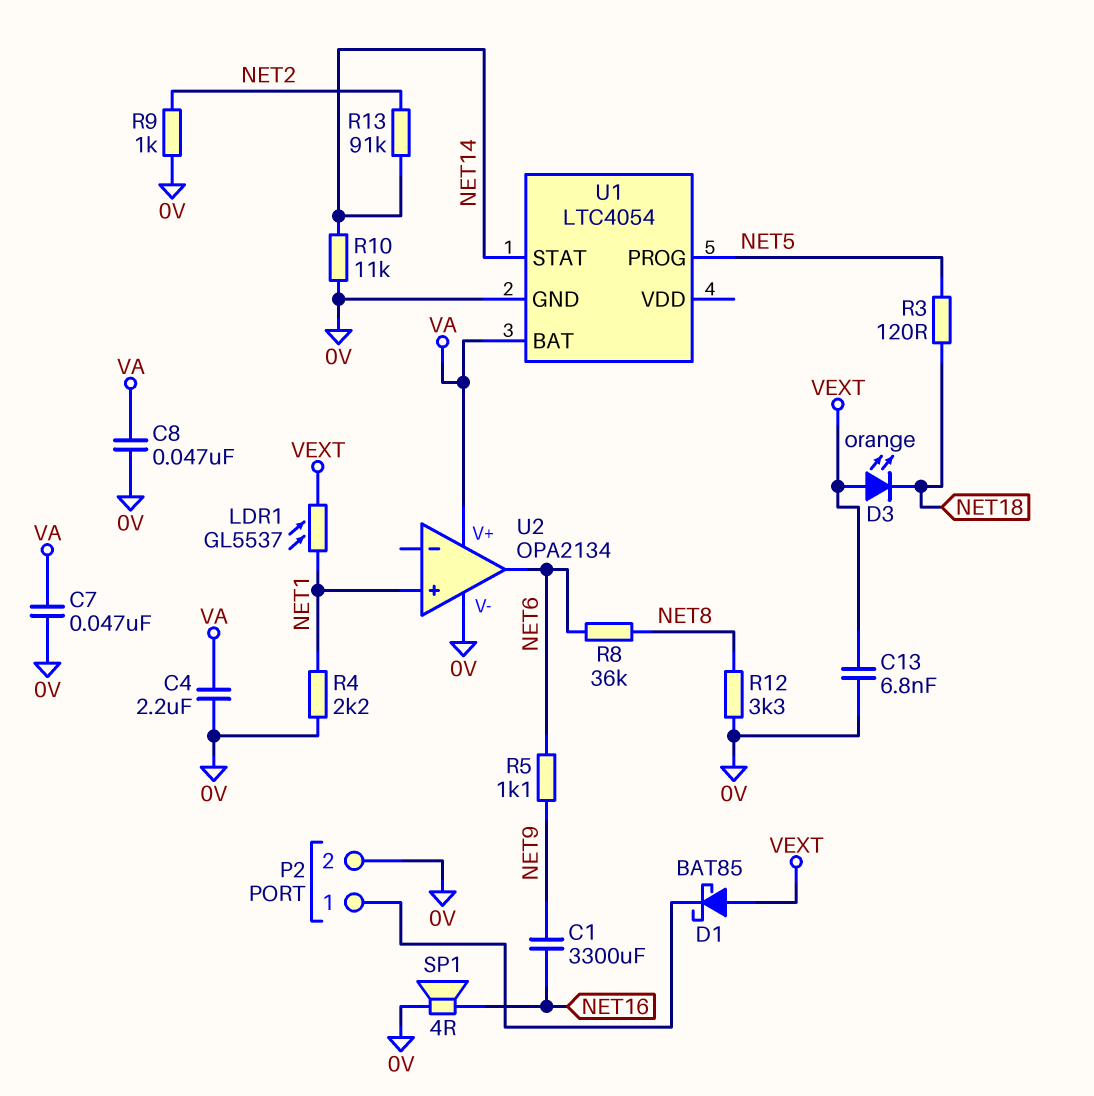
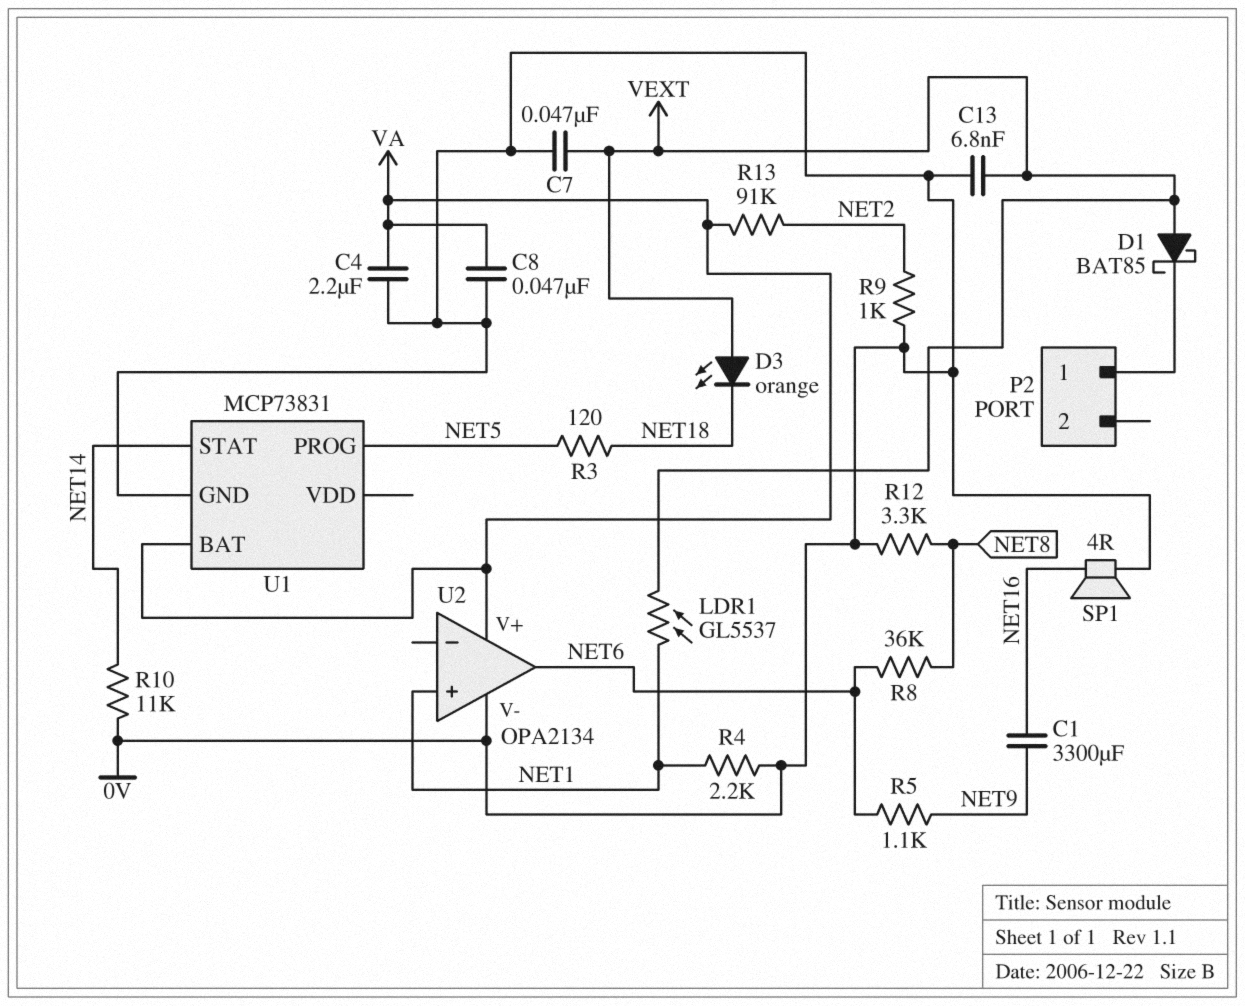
C7: 47nF (0V, VA) -> 47nF (0V, VEXT)
P2 pin 2: 0V -> none
R13: 91k (NET2, NET14) -> 91k (NET2, VA)
U1: LTC4054 -> MCP73831

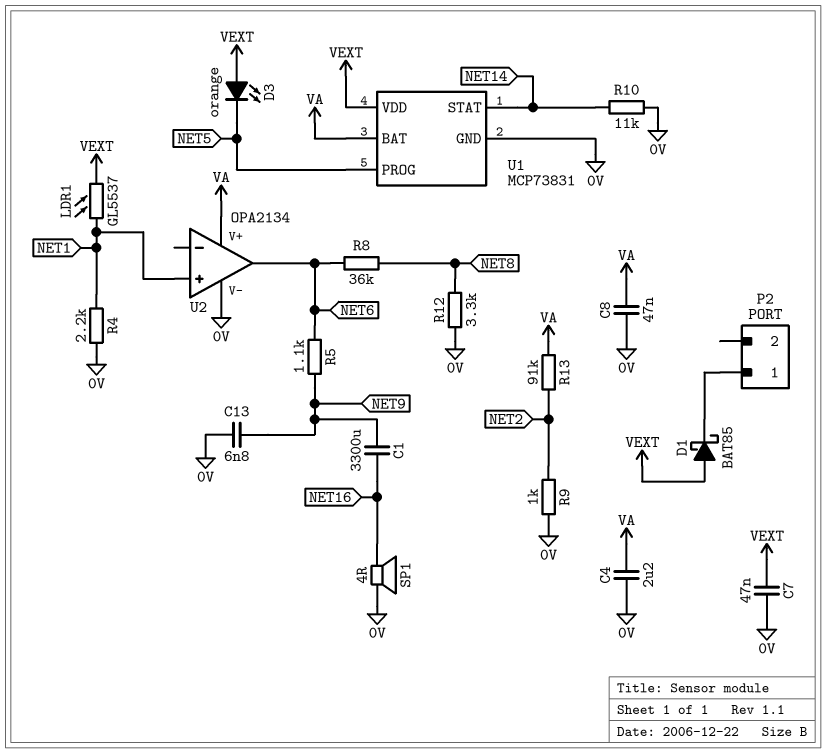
C13: 6.8nF (0V, VEXT) -> 6.8nF (0V, NET9)
D3: LED orange (A VEXT, K NET18) -> LED orange (A VEXT, K NET5)
R3: 120 (NET5, NET18) -> none
U1 pin VDD: none -> VEXT

